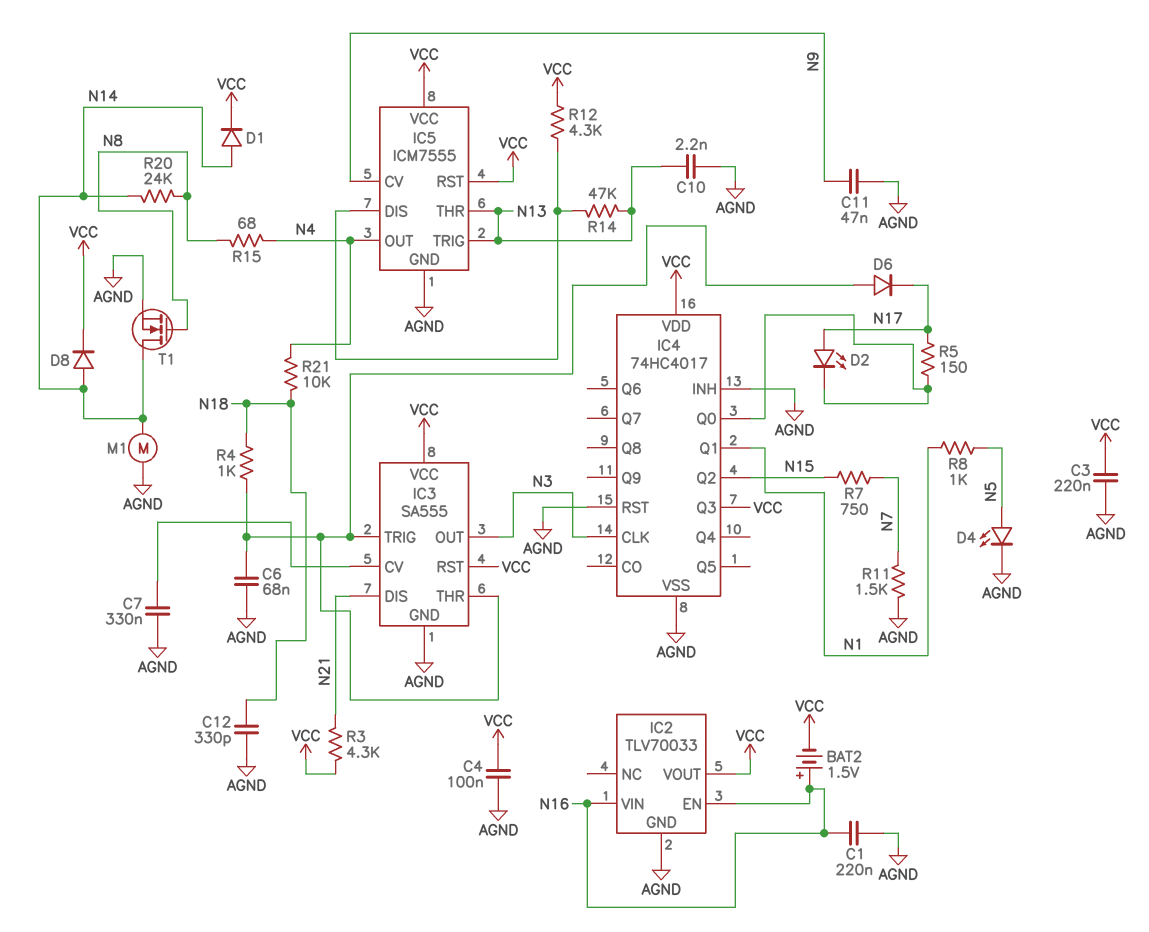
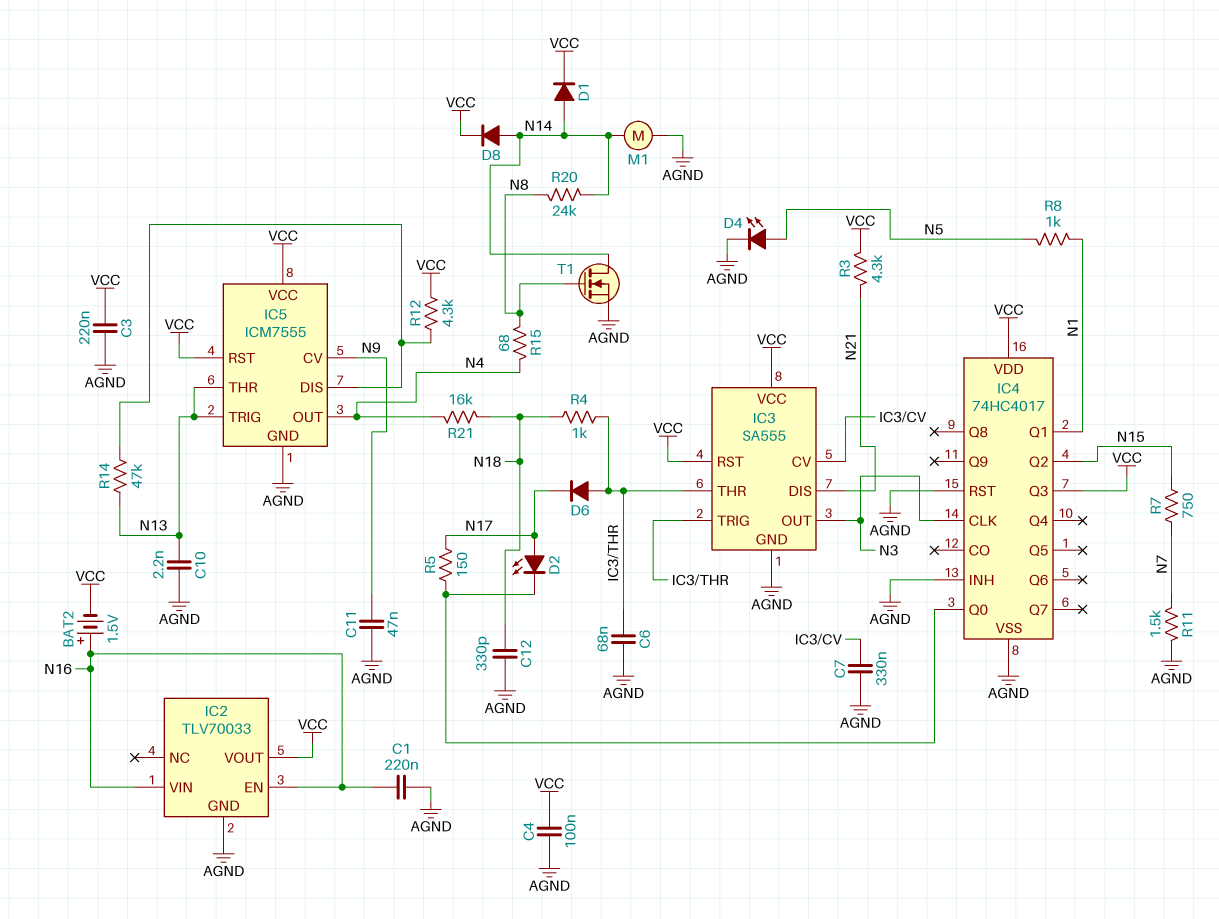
R21: 10k (N4, N18) -> 16k (N4, N18)

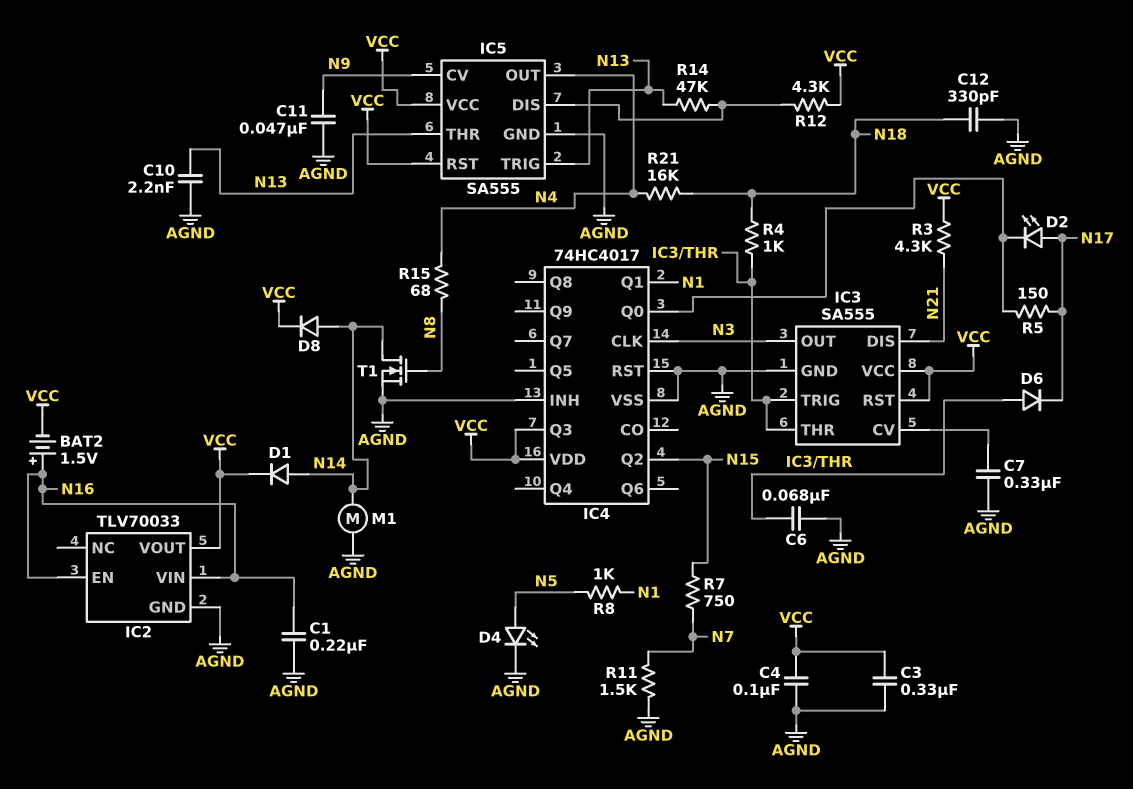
C3: 220nF (AGND, VCC) -> 330nF (AGND, VCC)
IC5: ICM7555 -> SA555
R20: 24k (N8, N14) -> none

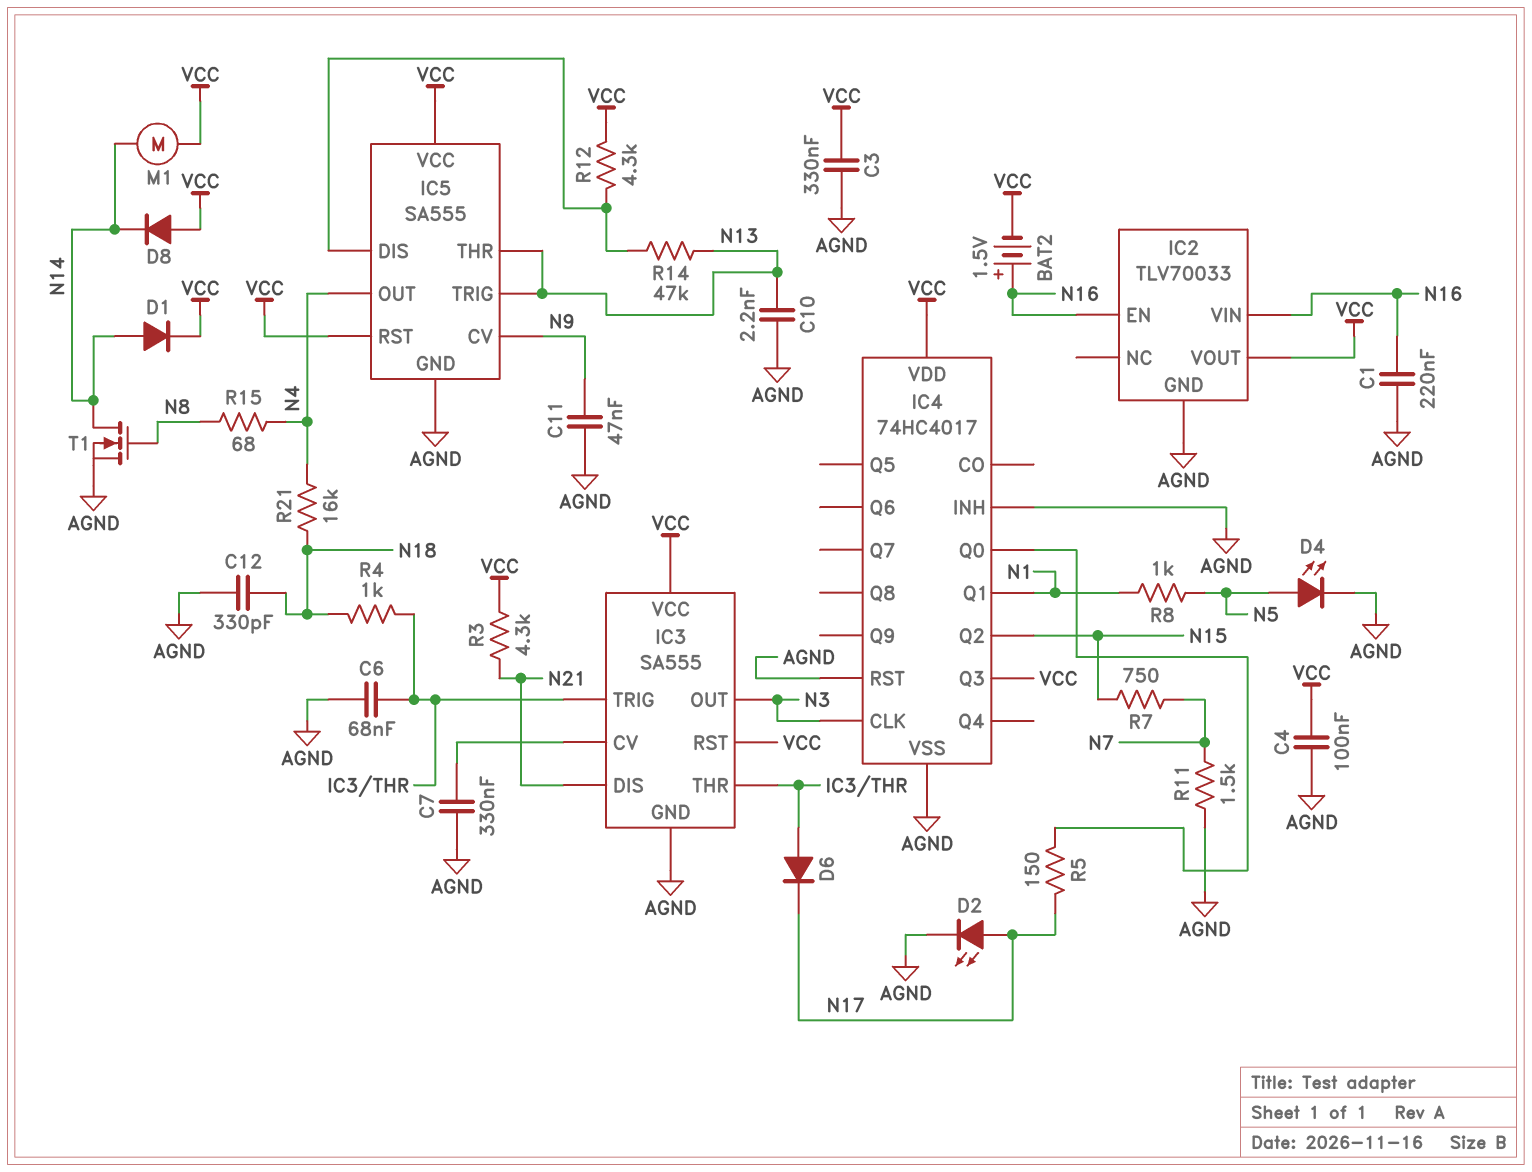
D2: LED (A N17, K IC4/Q0) -> LED (A N17, K AGND)
D8: diode (A N14, K VCC) -> diode (A VCC, K N14)
M1: motor (AGND, N14) -> motor (N14, VCC)

